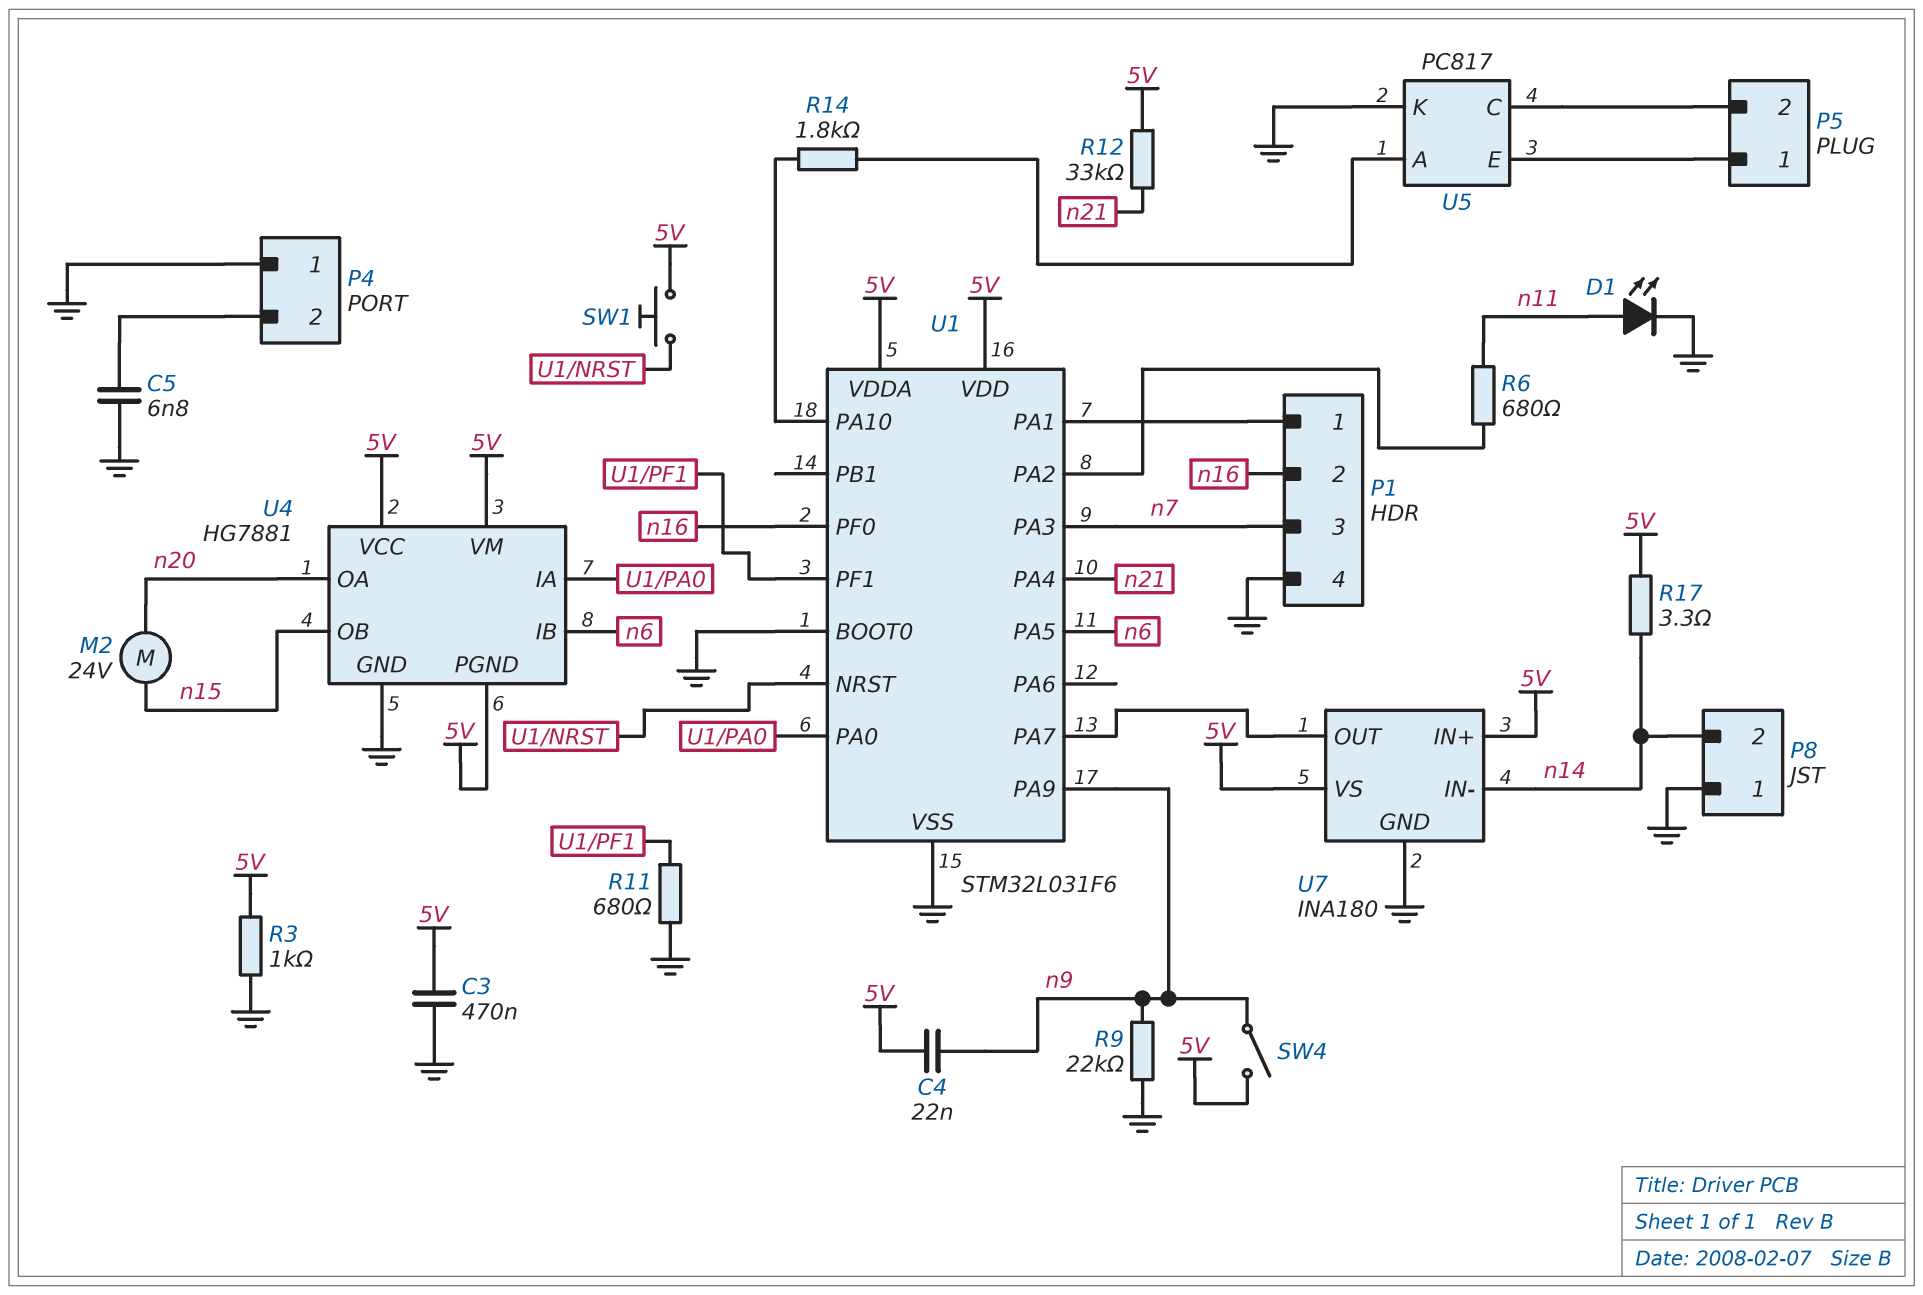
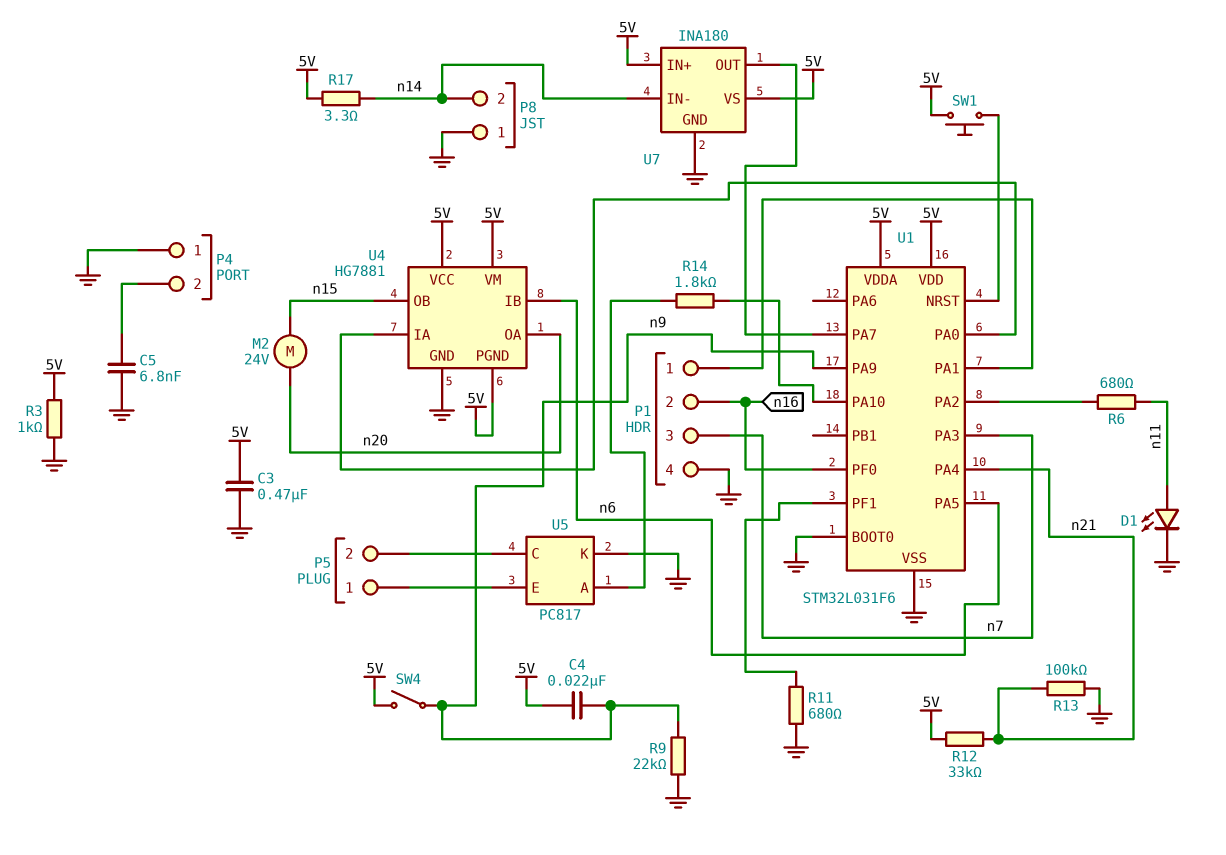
R13: none -> 100k (GND, n21)

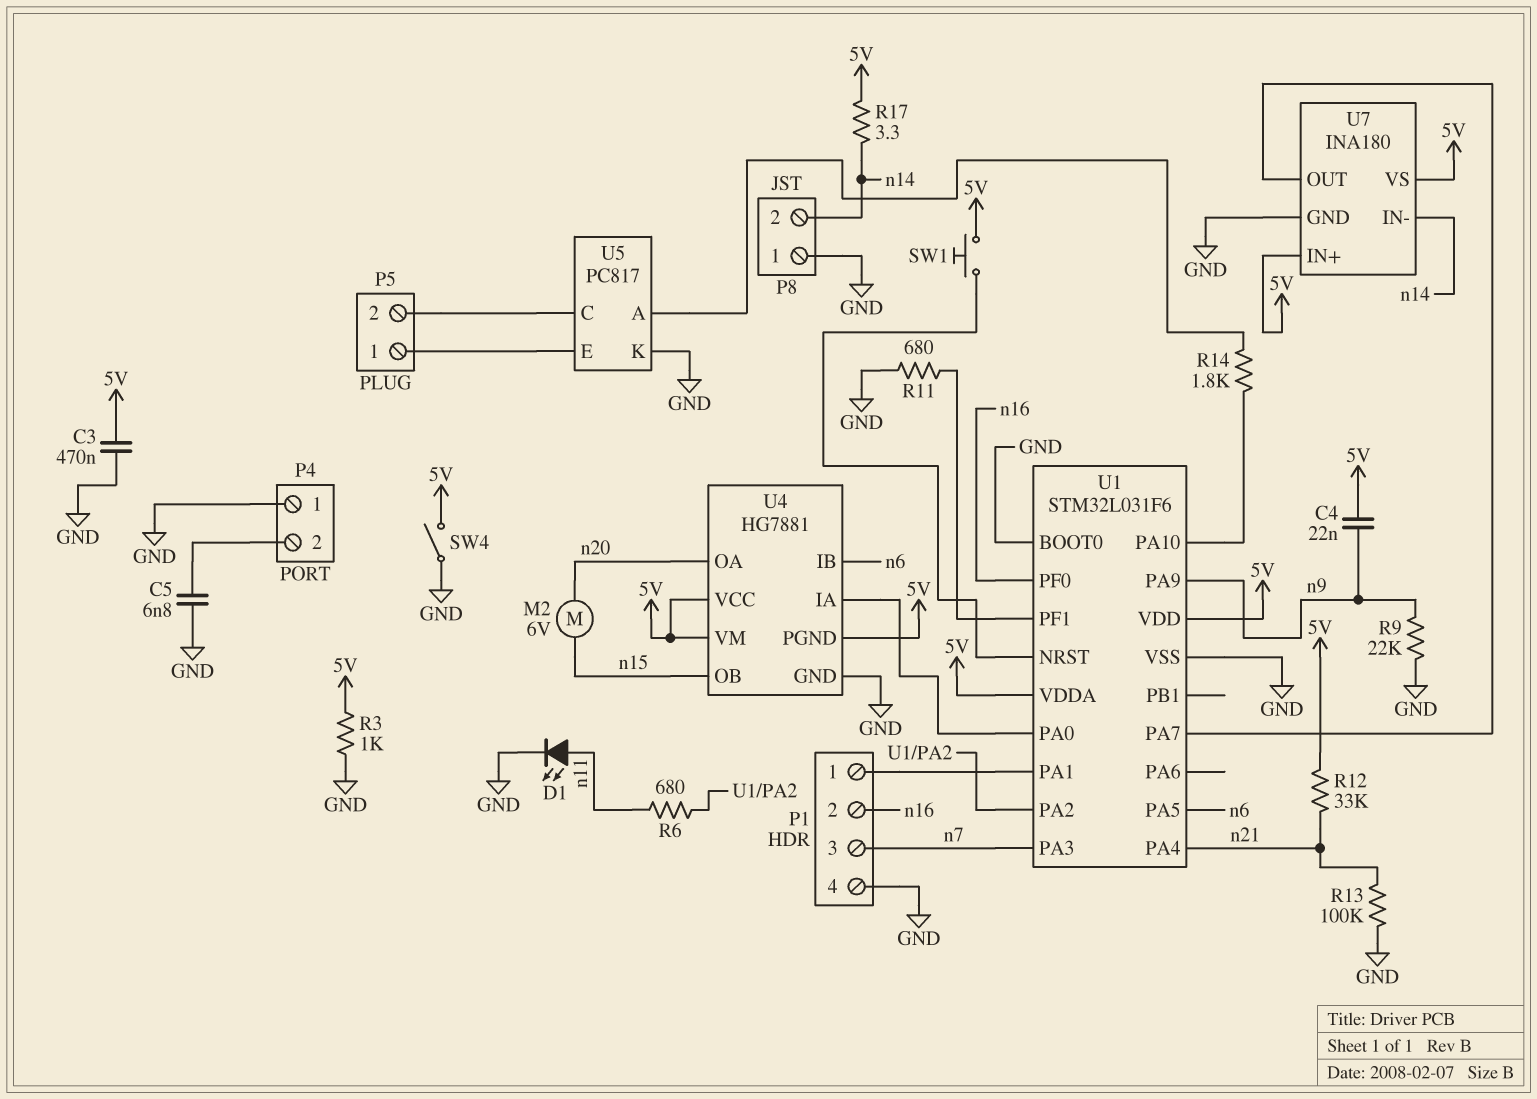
M2: motor 24V (n15, n20) -> motor 6V (n15, n20)
SW4: switch (5V, n9) -> switch (5V, GND)

